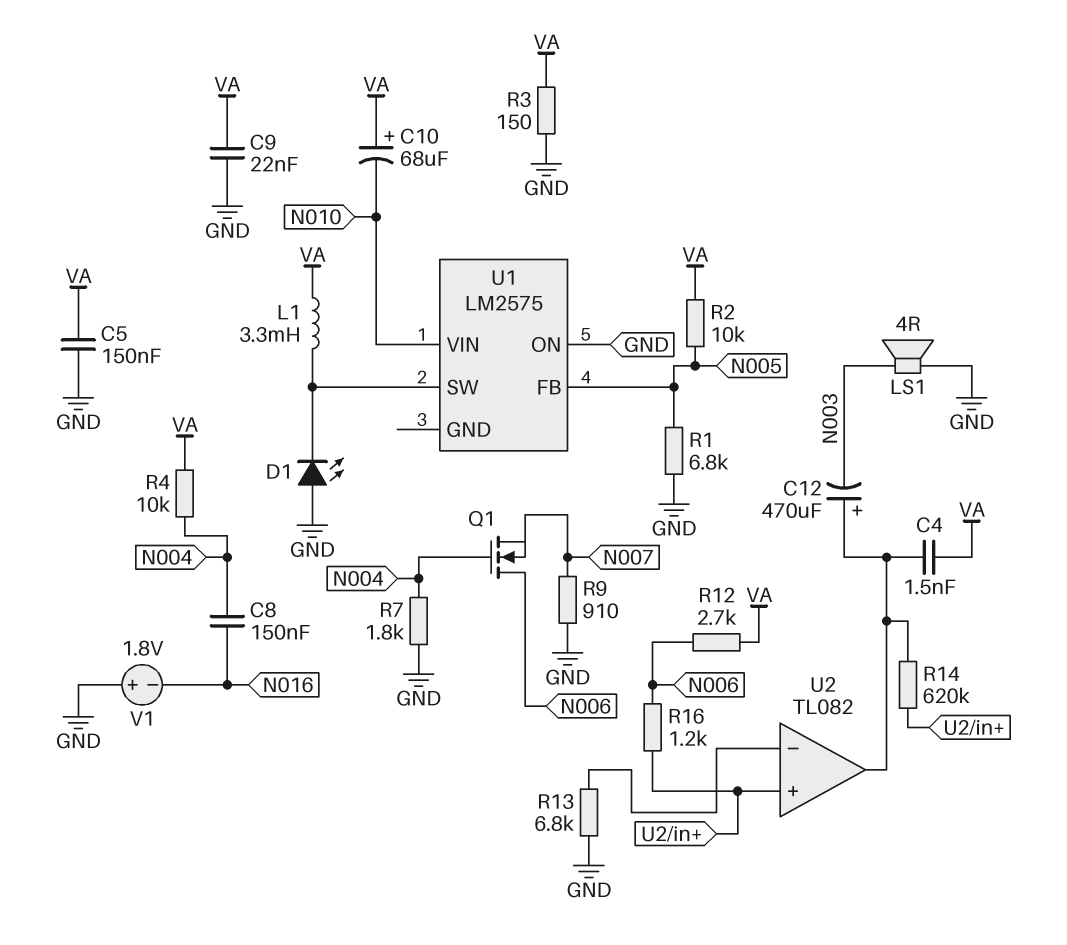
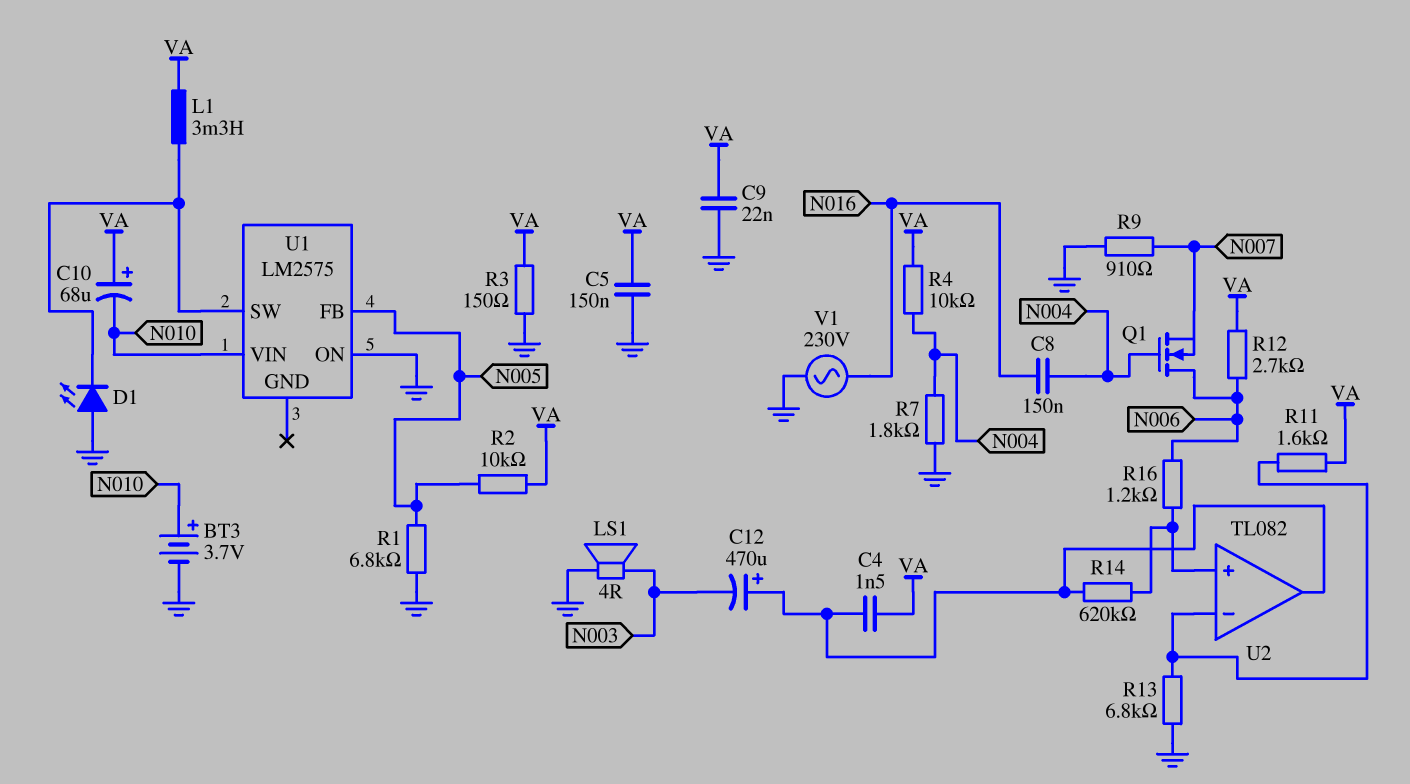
BT3: none -> 3.7V (plus N010, minus GND)
R11: none -> 1.6k (U2/in-, VA)
V1: 1.8V (plus GND, minus N016) -> AC 230V (GND, N016)

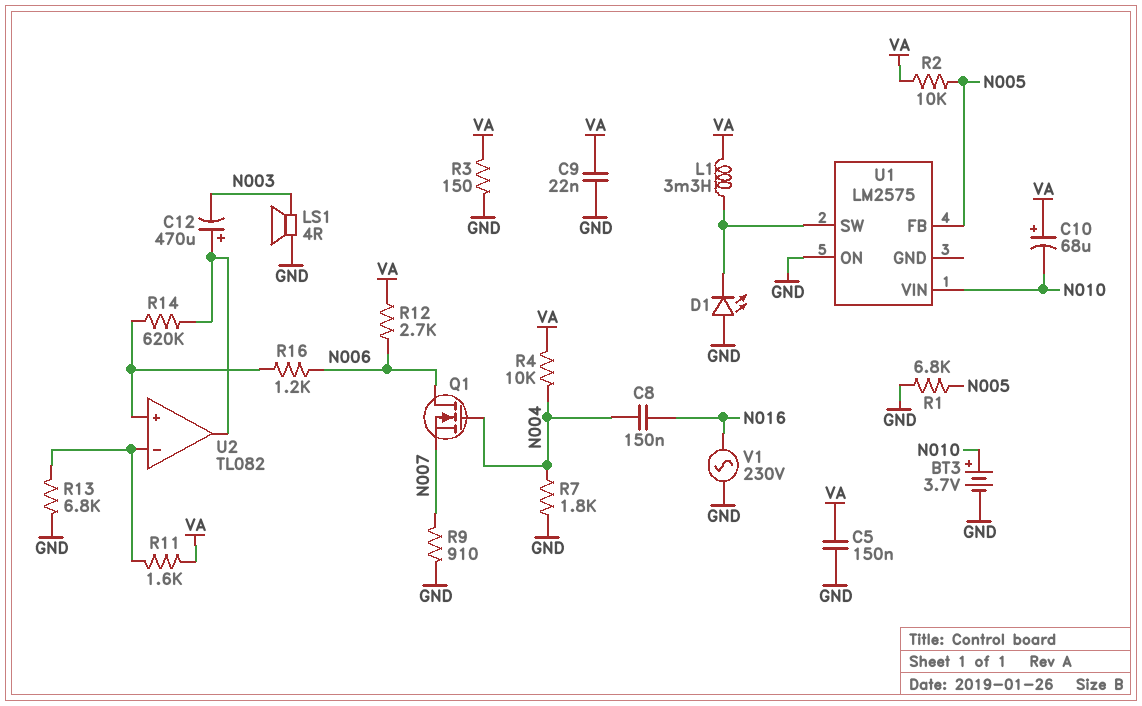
C4: 1.5nF (U2/out, VA) -> none

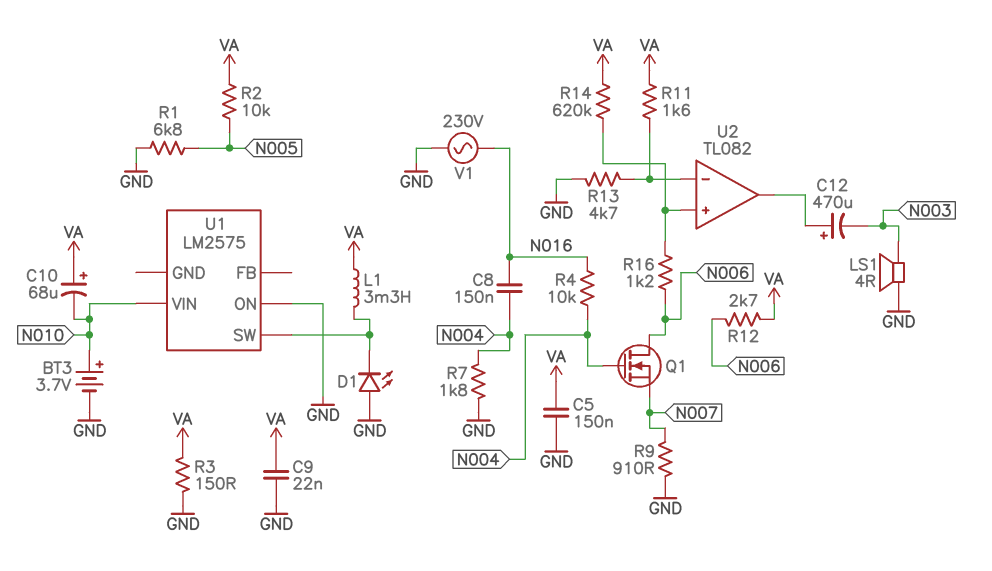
R4: 10k (N004, VA) -> 10k (N004, N016)
R13: 6.8k (GND, U2/in-) -> 4.7k (GND, U2/in-)
R14: 620k (U2/in+, U2/out) -> 620k (U2/in+, VA)
U1 pin FB: N005 -> none

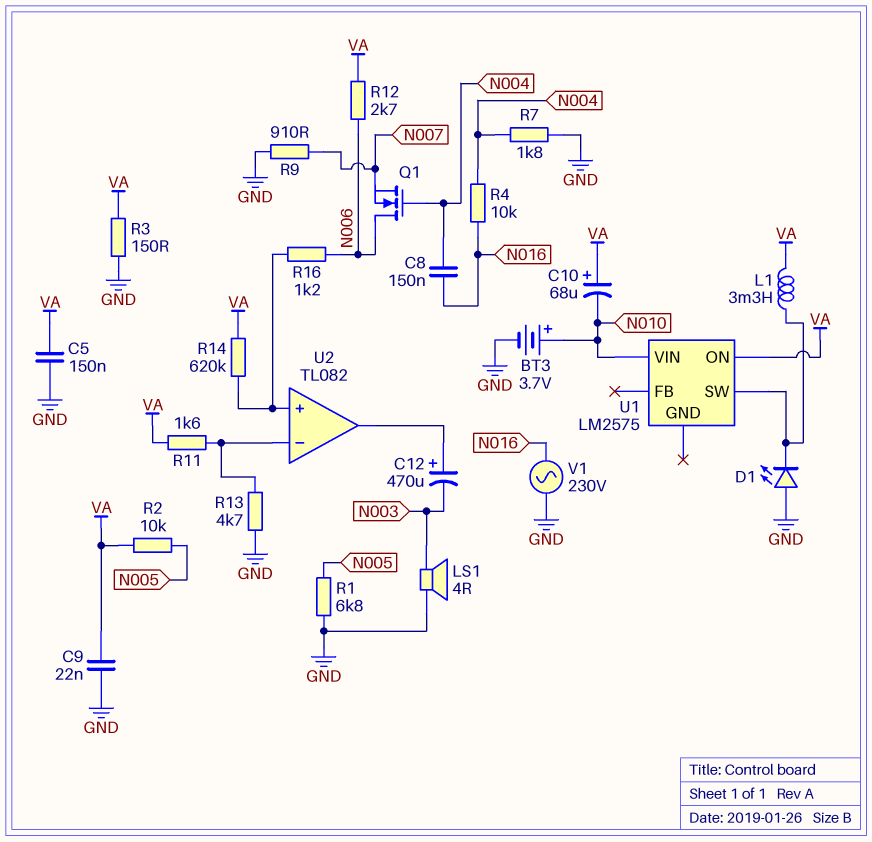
U1 pin ON: GND -> VA

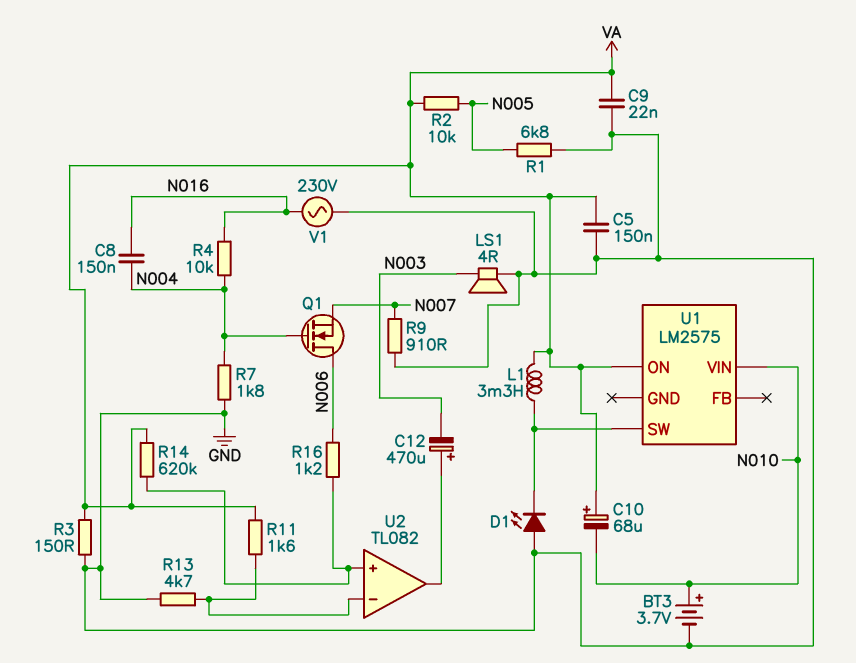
R12: 2.7k (N006, VA) -> none

